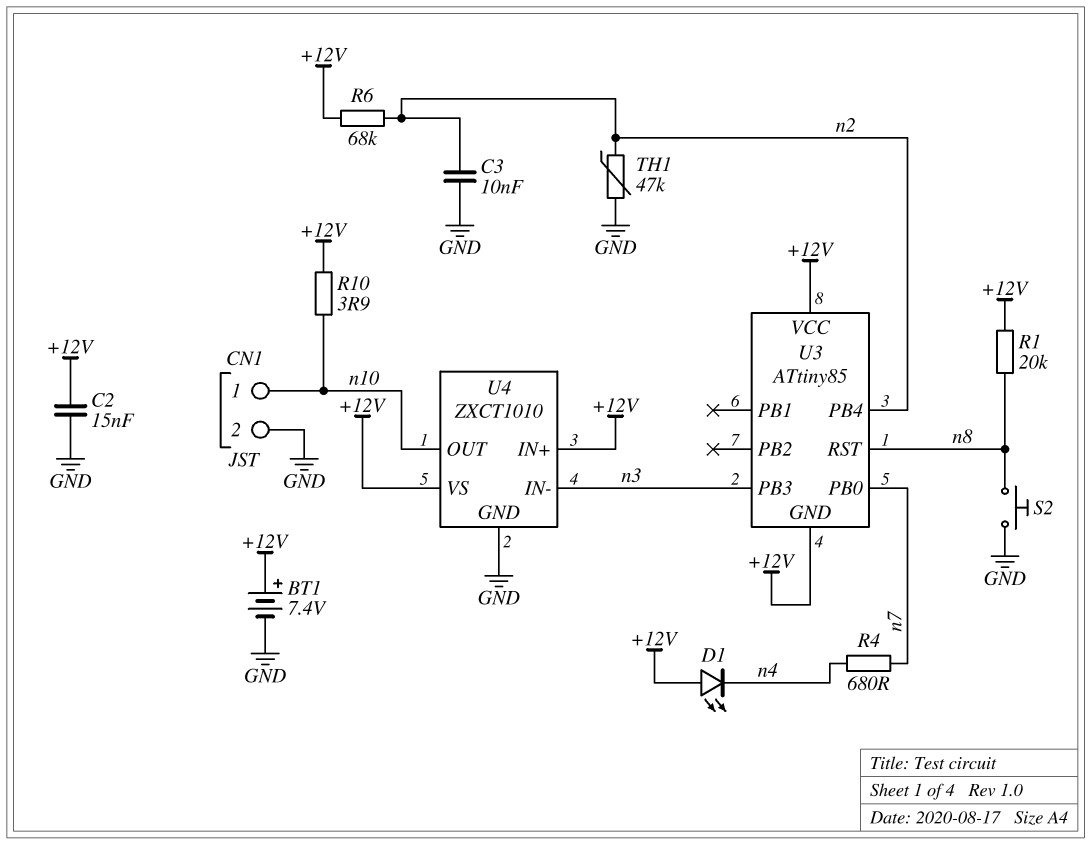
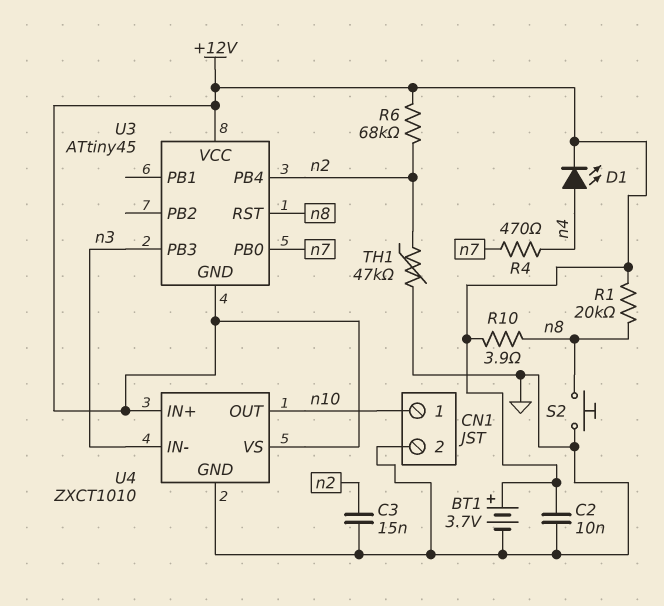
BT1: 7.4V (plus +12V, minus GND) -> 3.7V (plus +12V, minus GND)
C2: 15nF (+12V, GND) -> 10nF (+12V, GND)
C3: 10nF (GND, n2) -> 15nF (GND, n2)
D1: LED (A +12V, K n4) -> LED (A n4, K +12V)
R4: 680 (n4, n7) -> 470 (n4, n7)
R10: 3.9 (+12V, n10) -> 3.9 (+12V, n8)
U3: ATtiny85 -> ATtiny45

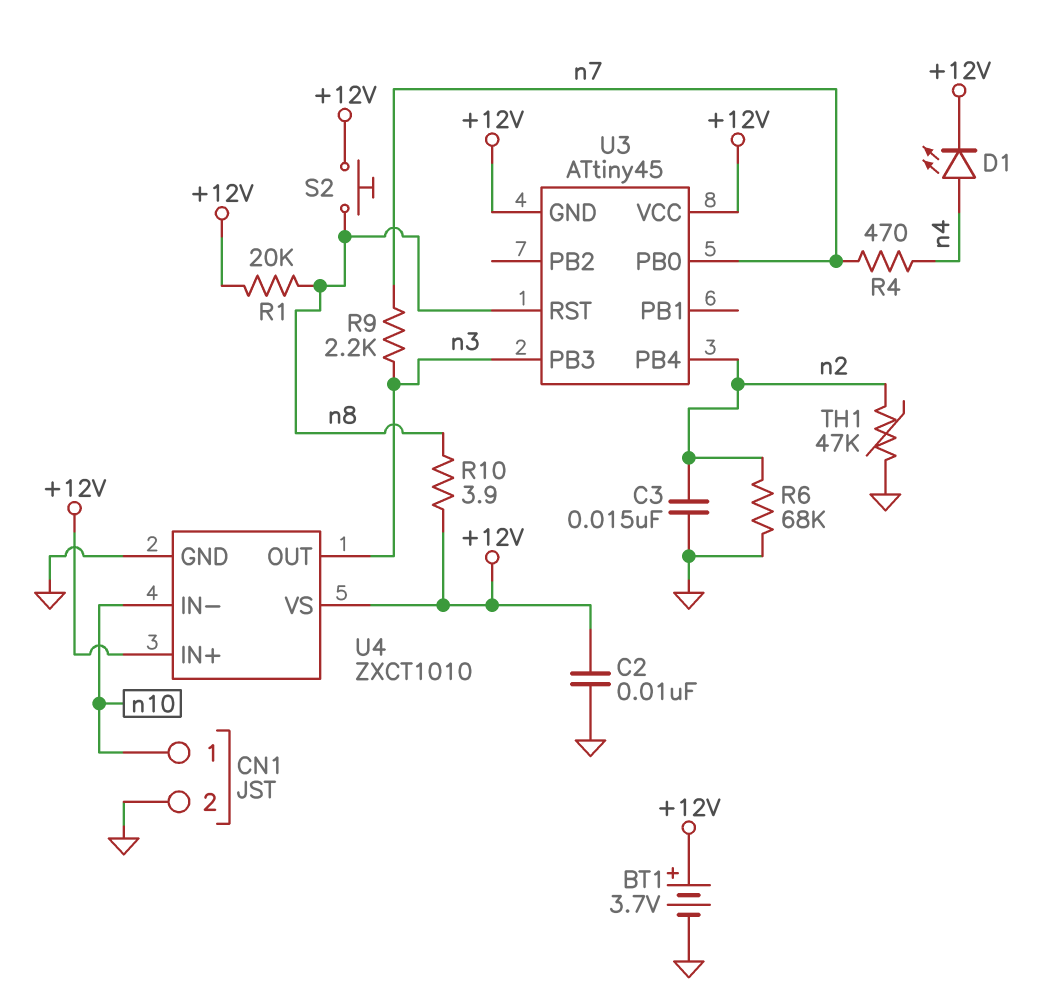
R6: 68k (+12V, n2) -> 68k (GND, n2)
R9: none -> 2.2k (n3, n7)
S2: button (GND, n8) -> button (+12V, n8)
U4 pin IN-: n3 -> n10
U4 pin OUT: n10 -> n3

